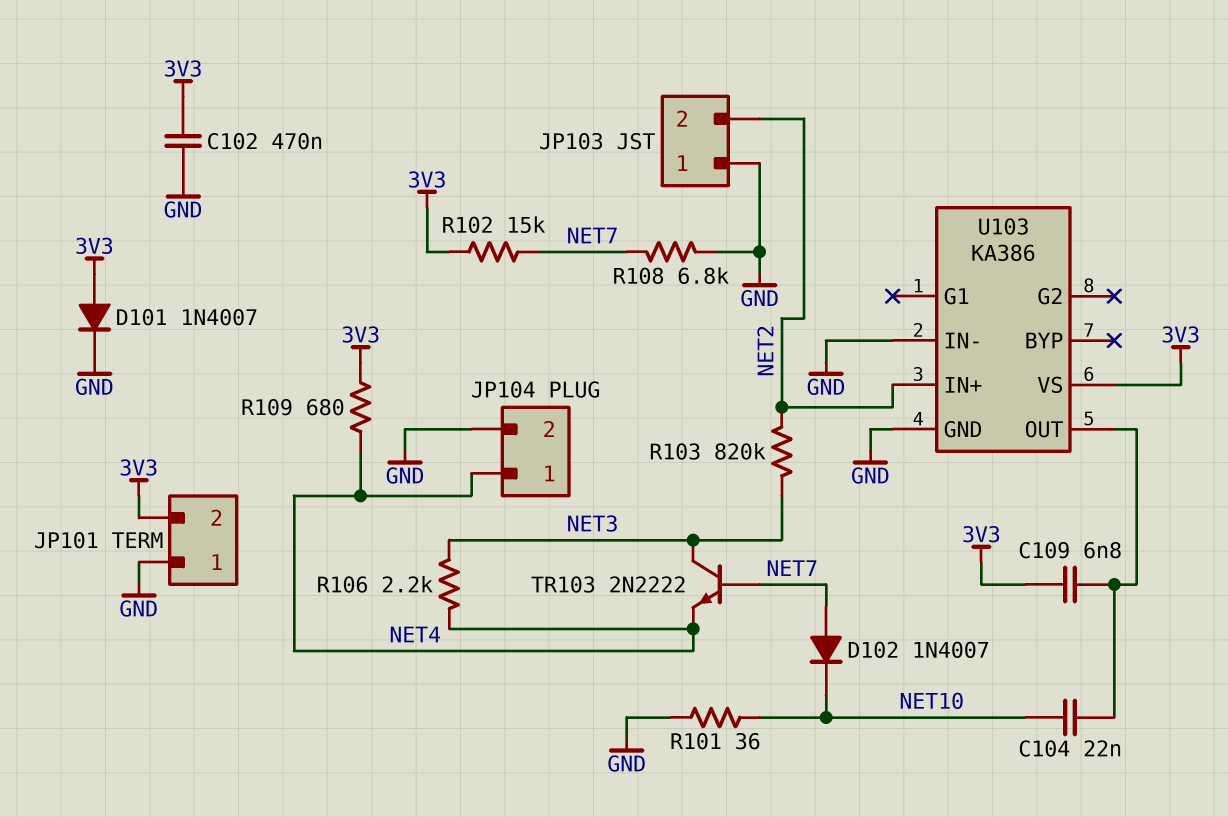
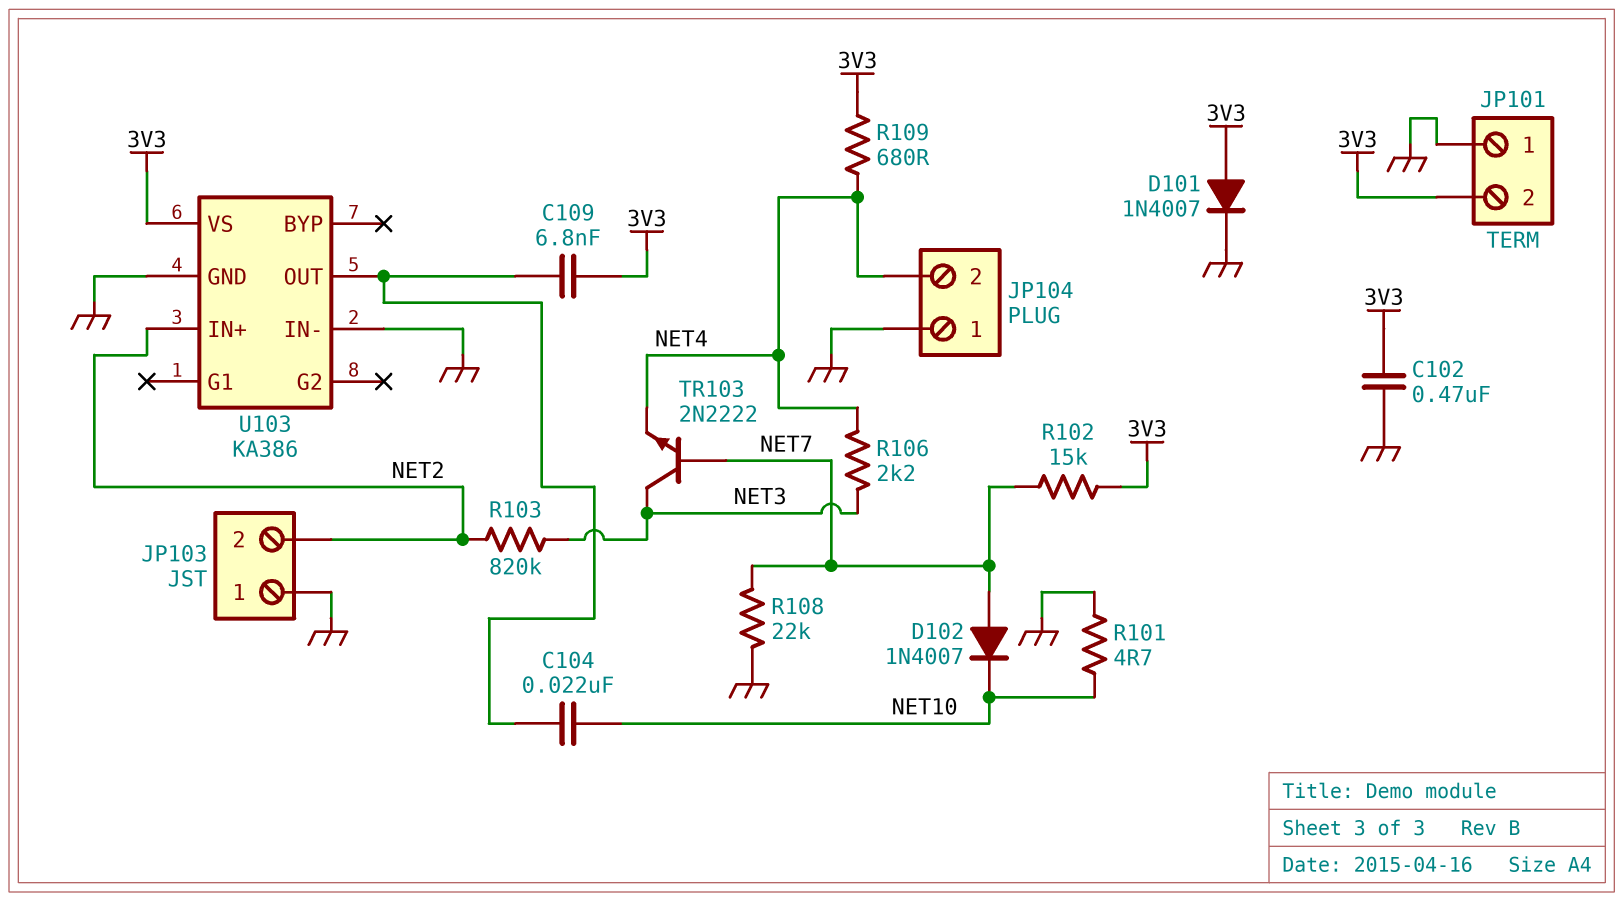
JP104 pin 1: NET4 -> GND
JP104 pin 2: GND -> NET4
R101: 36 (GND, NET10) -> 4.7 (GND, NET10)
R108: 6.8k (GND, NET7) -> 22k (GND, NET7)

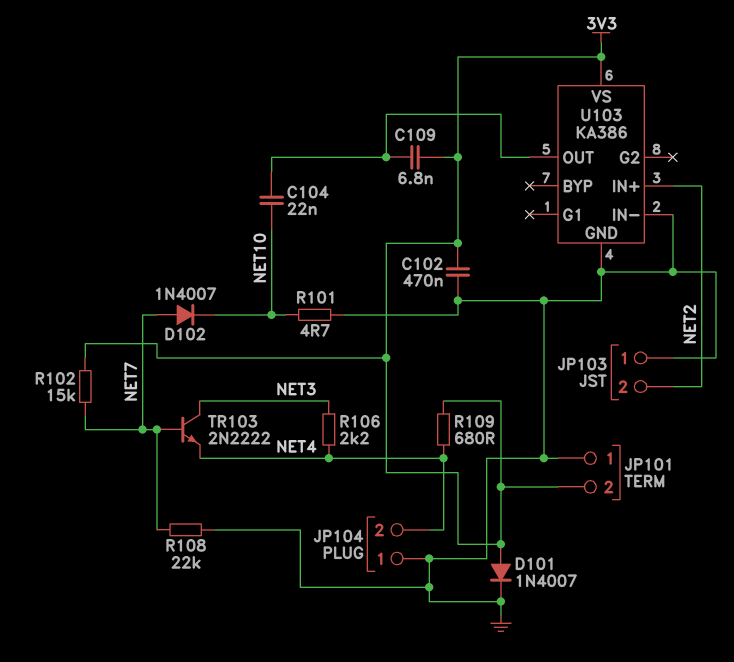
R103: 820k (NET2, NET3) -> none

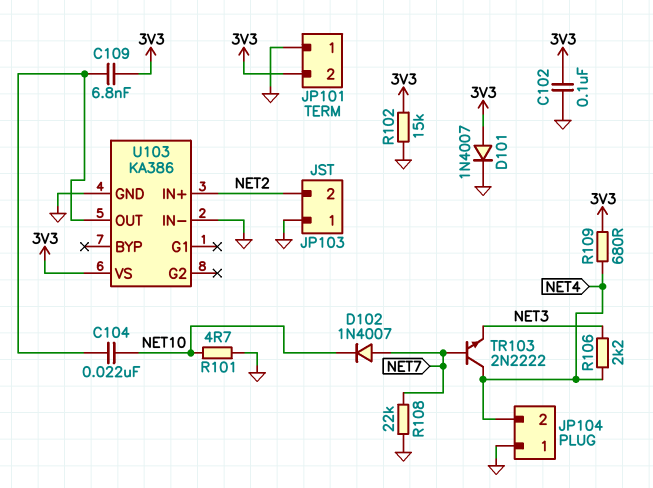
C102: 470nF (3V3, GND) -> 100nF (3V3, GND)
R102: 15k (3V3, NET7) -> 15k (3V3, GND)
TR103: NPN 2N2222 (B NET7, C NET3, E NET4) -> NPN 2N2222 (B NET7, C NET4, E NET3)

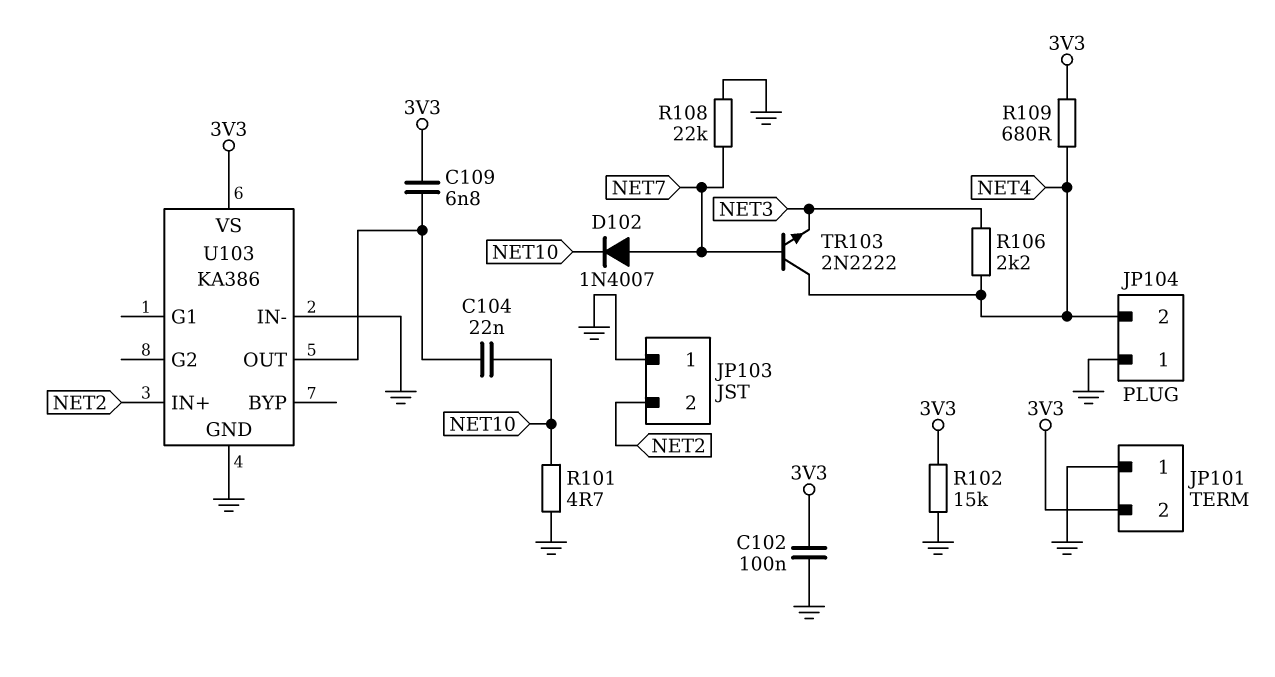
D101: diode 1N4007 (A 3V3, K GND) -> none

